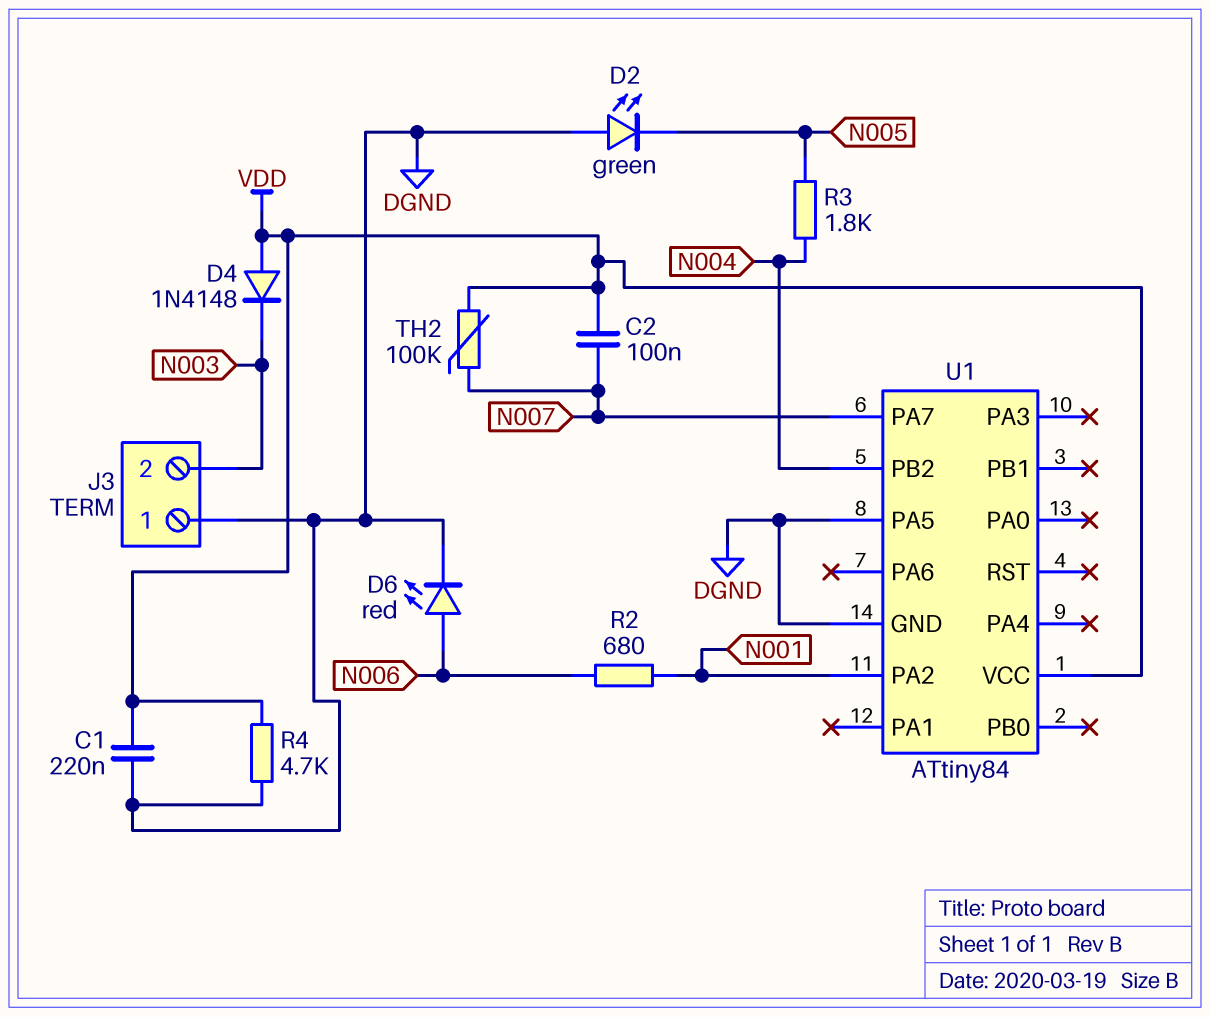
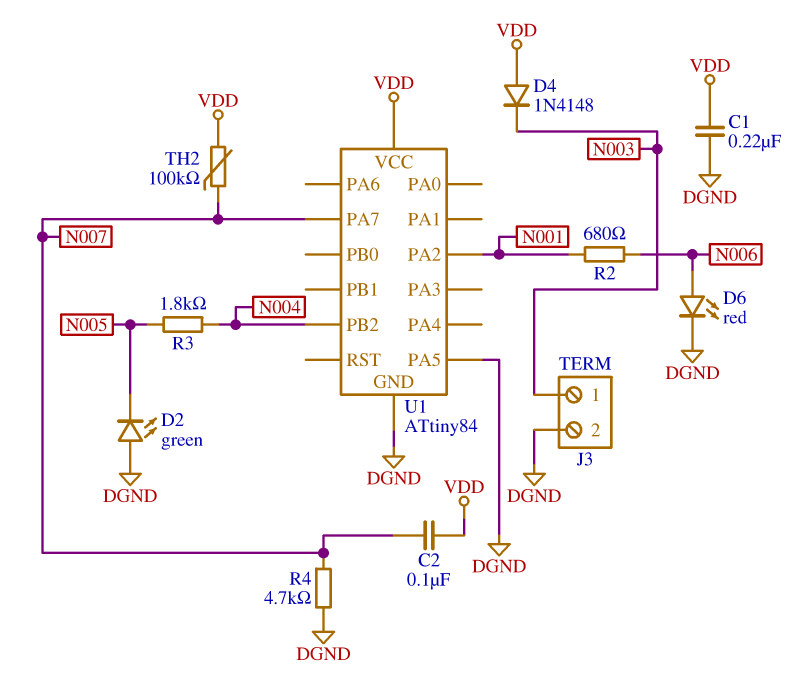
J3 pin 1: DGND -> N003
J3 pin 2: N003 -> DGND
R4: 4.7k (DGND, VDD) -> 4.7k (DGND, N007)

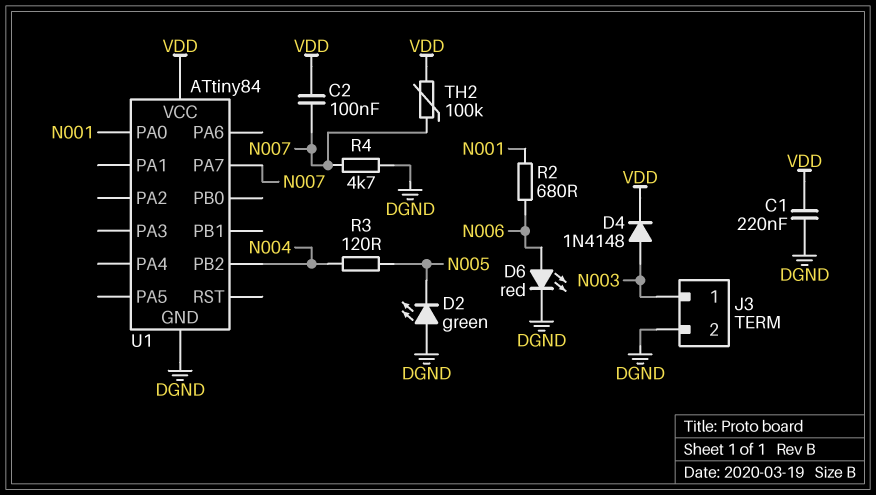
D4: diode 1N4148 (A VDD, K N003) -> diode 1N4148 (A N003, K VDD)
R3: 1.8k (N004, N005) -> 120 (N004, N005)
U1 pin PA0: none -> N001
U1 pin PA2: N001 -> none
U1 pin PA5: DGND -> none

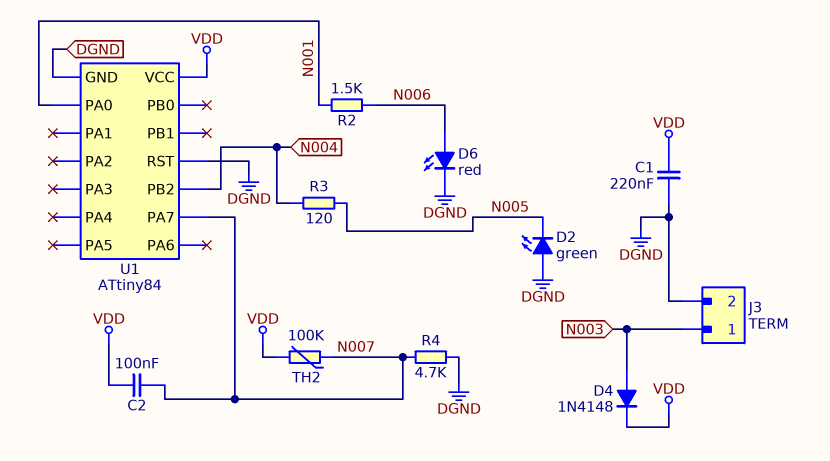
R2: 680 (N001, N006) -> 1.5k (N001, N006)
U1 pin RST: none -> DGND

